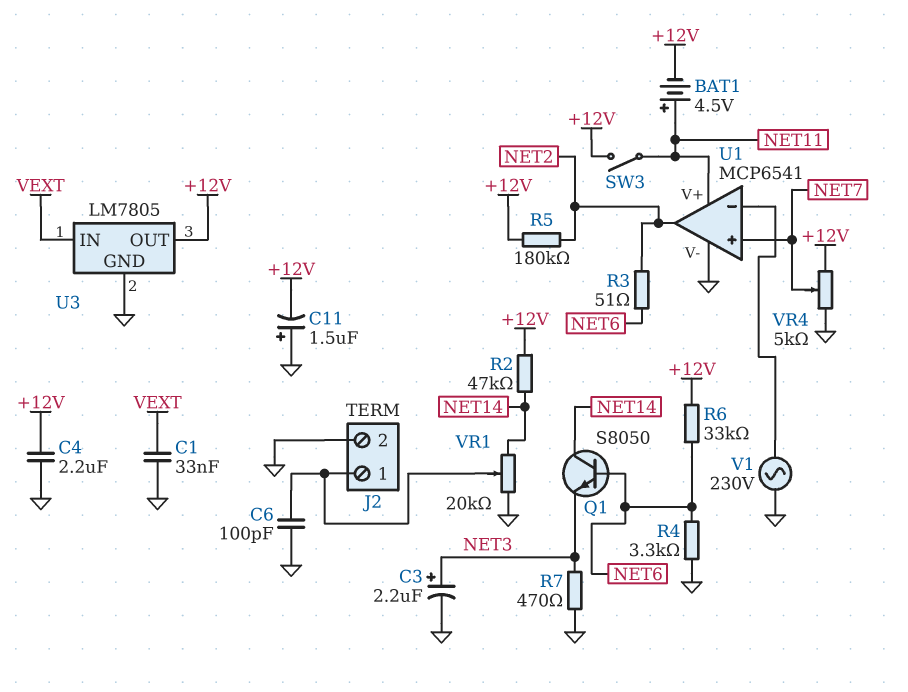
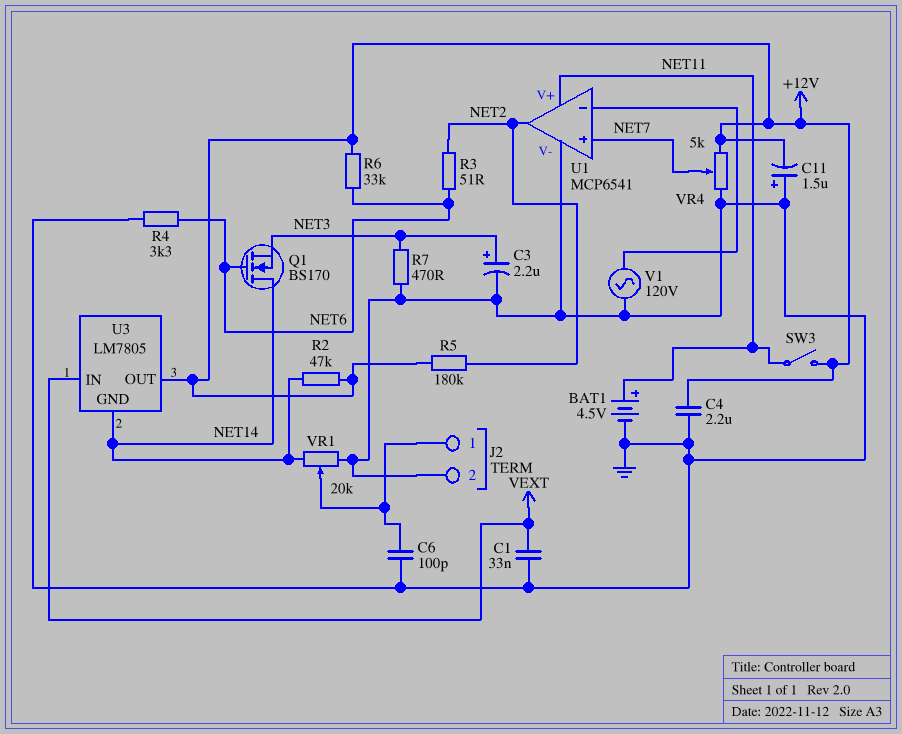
BAT1: 4.5V (plus NET11, minus +12V) -> 4.5V (plus NET11, minus GND)
Q1: NPN S8050 (B NET6, C NET14, E NET3) -> NMOS BS170 (G NET6, D NET14, S NET3)
U3 pin GND: GND -> NET14
V1: AC 230V (GND, U1/in-) -> AC 120V (GND, U1/in-)

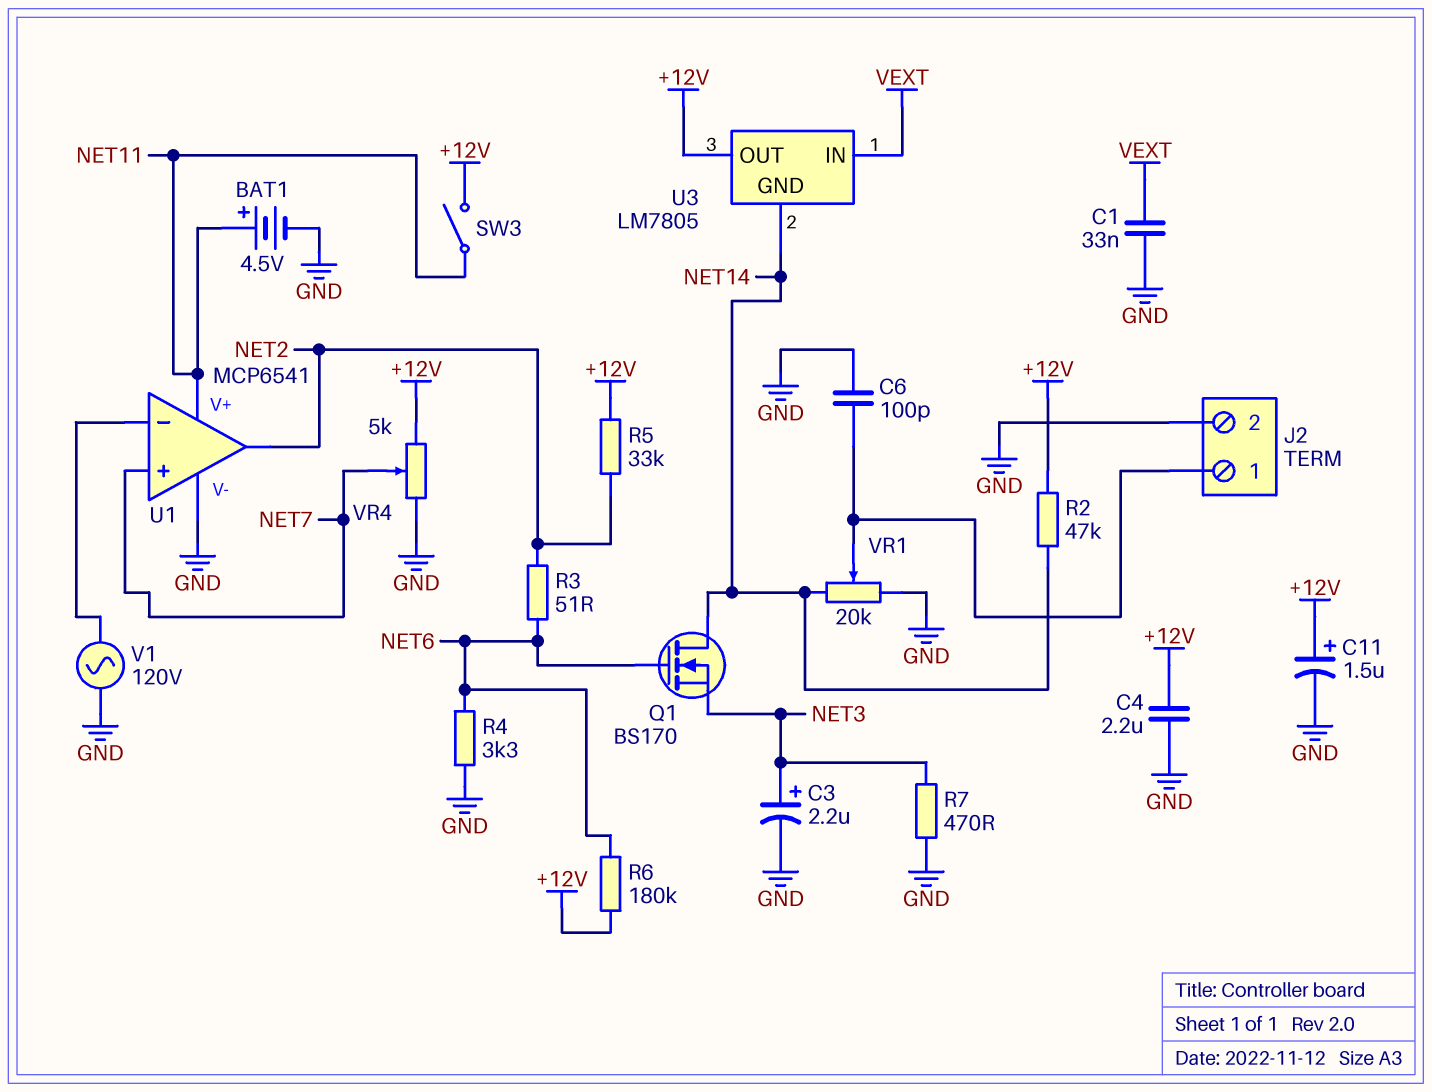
C11: 1.5uF (plus GND, minus +12V) -> 1.5uF (plus +12V, minus GND)
R5: 180k (+12V, NET2) -> 33k (+12V, NET2)
R6: 33k (+12V, NET6) -> 180k (+12V, NET6)

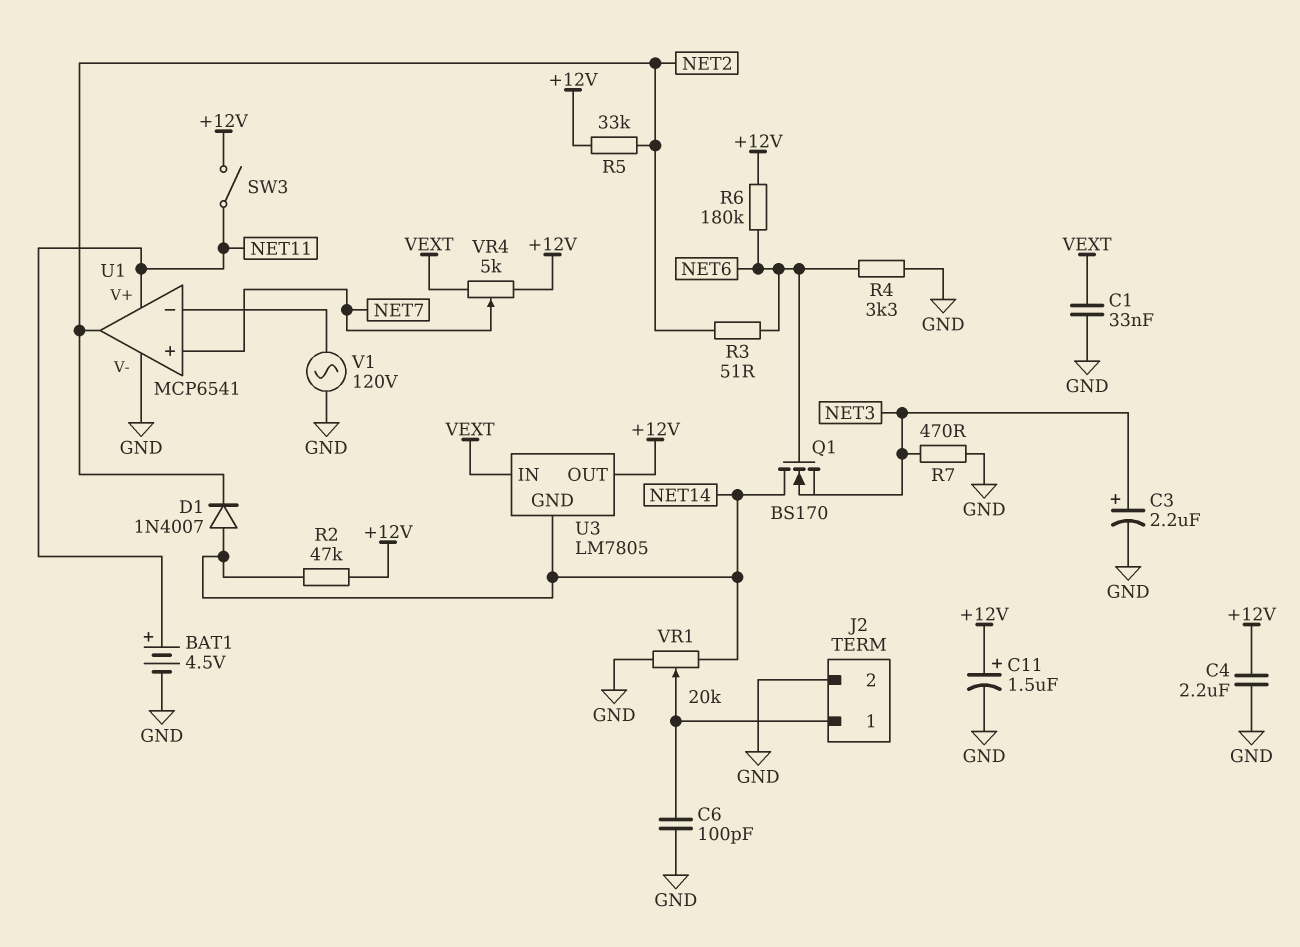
D1: none -> diode 1N4007 (A NET14, K NET2)
VR4: 5k (+12V, GND, wiper NET7) -> 5k (+12V, VEXT, wiper NET7)

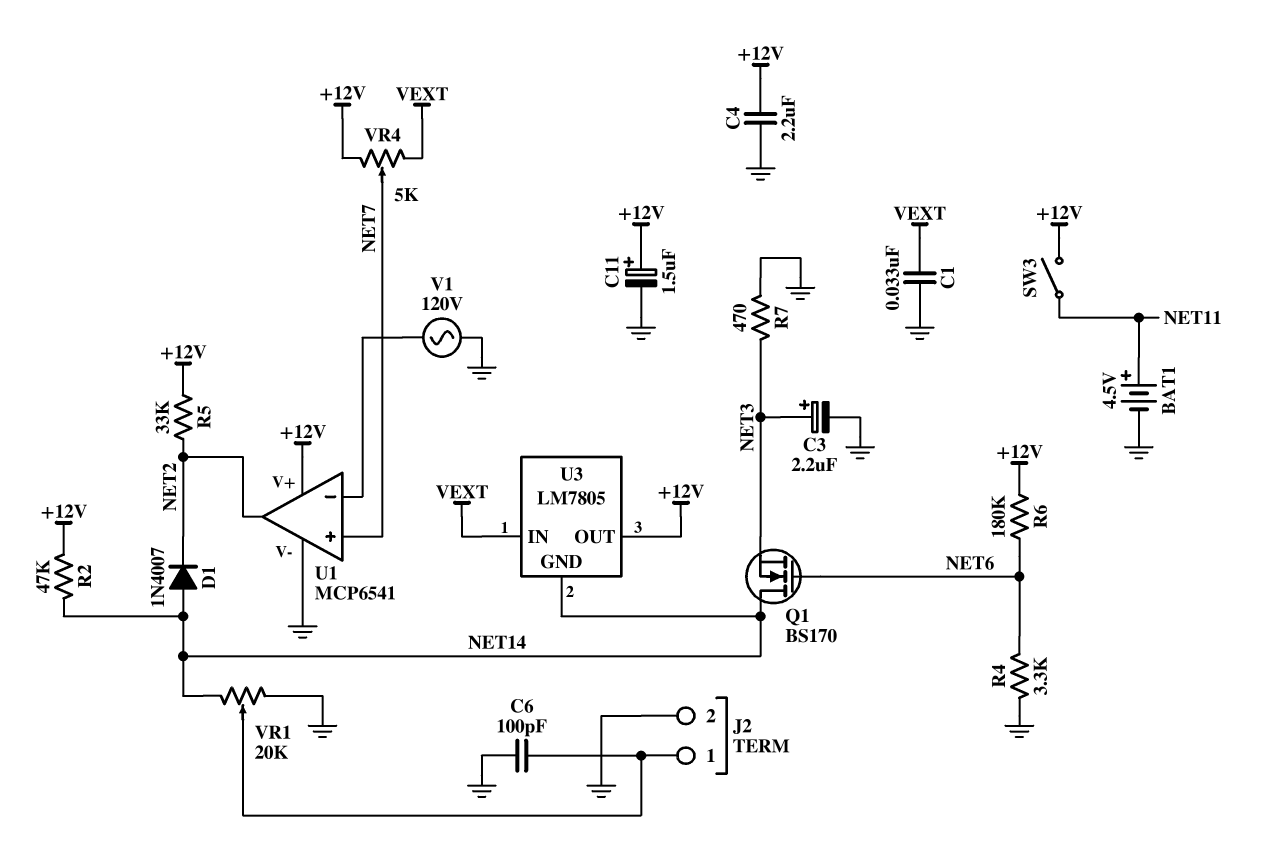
R3: 51 (NET2, NET6) -> none
U1 pin V+: NET11 -> +12V

